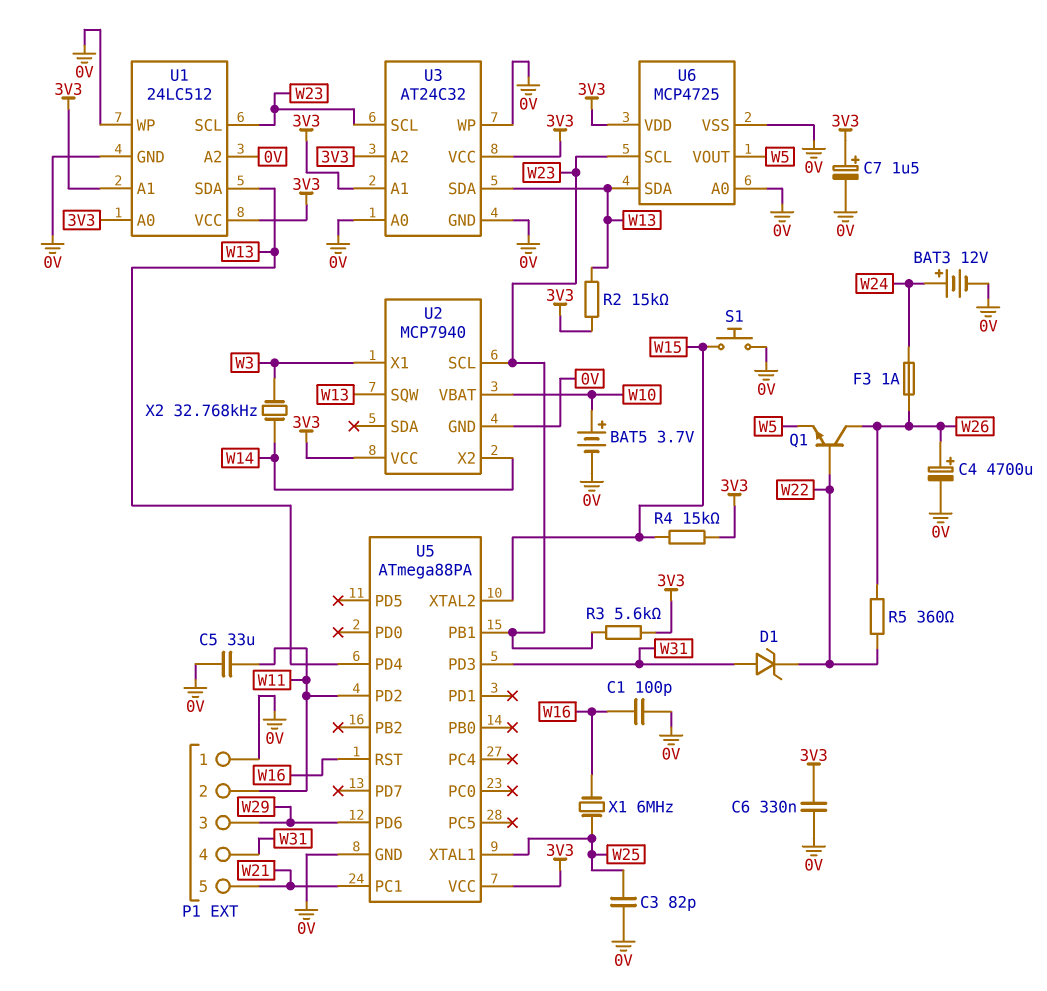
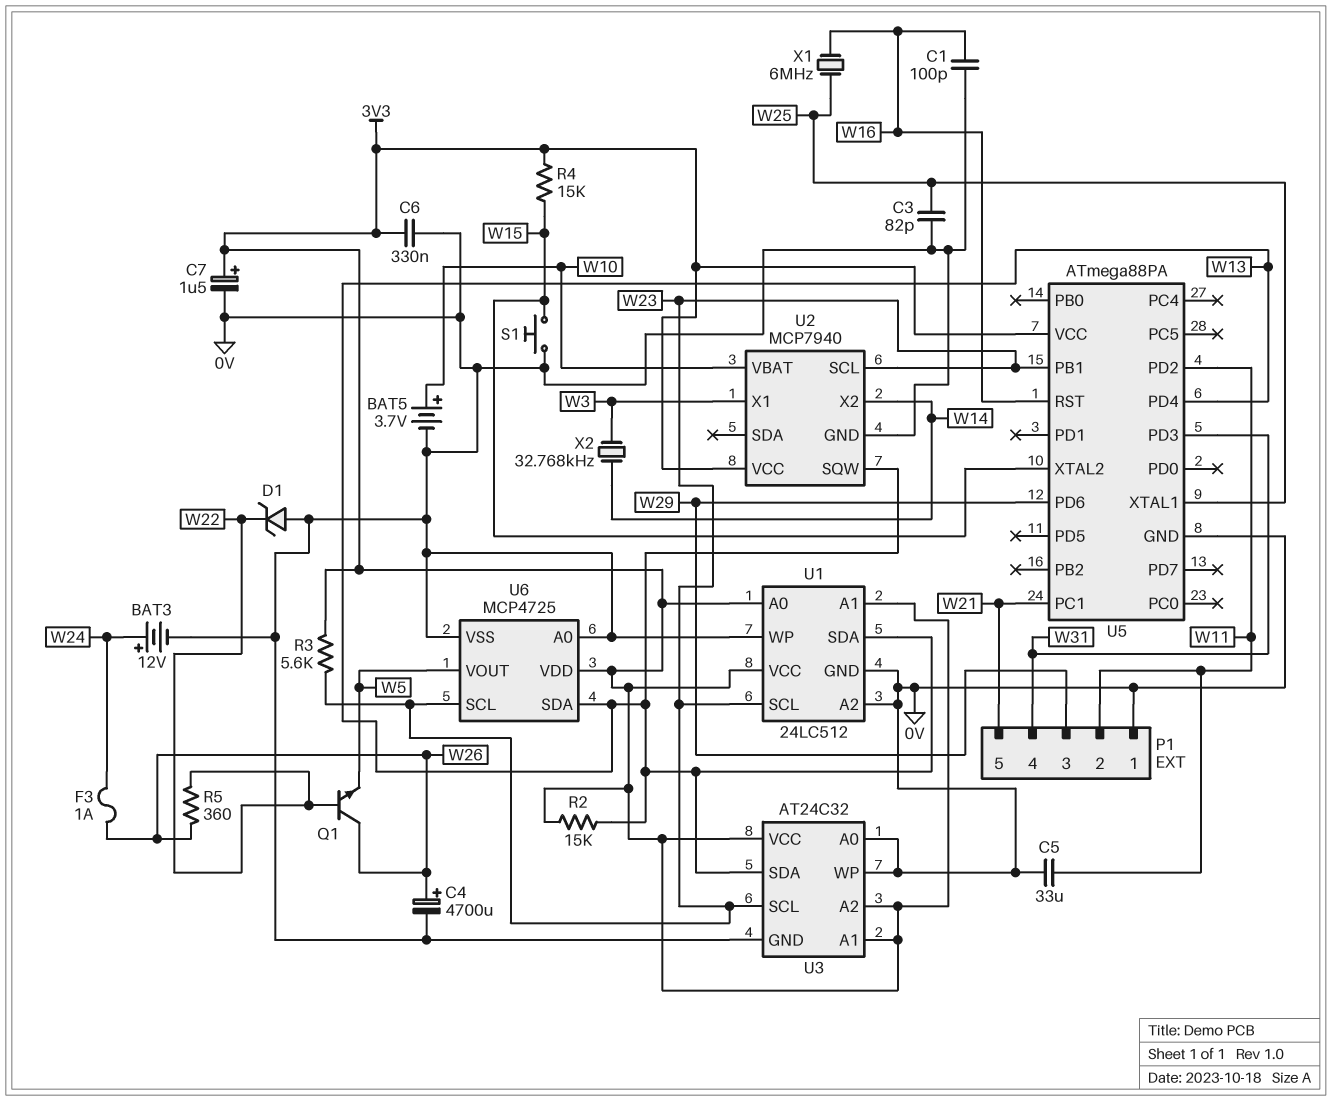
D1: zener (A W31, K W22) -> zener (A 0V, K W22)

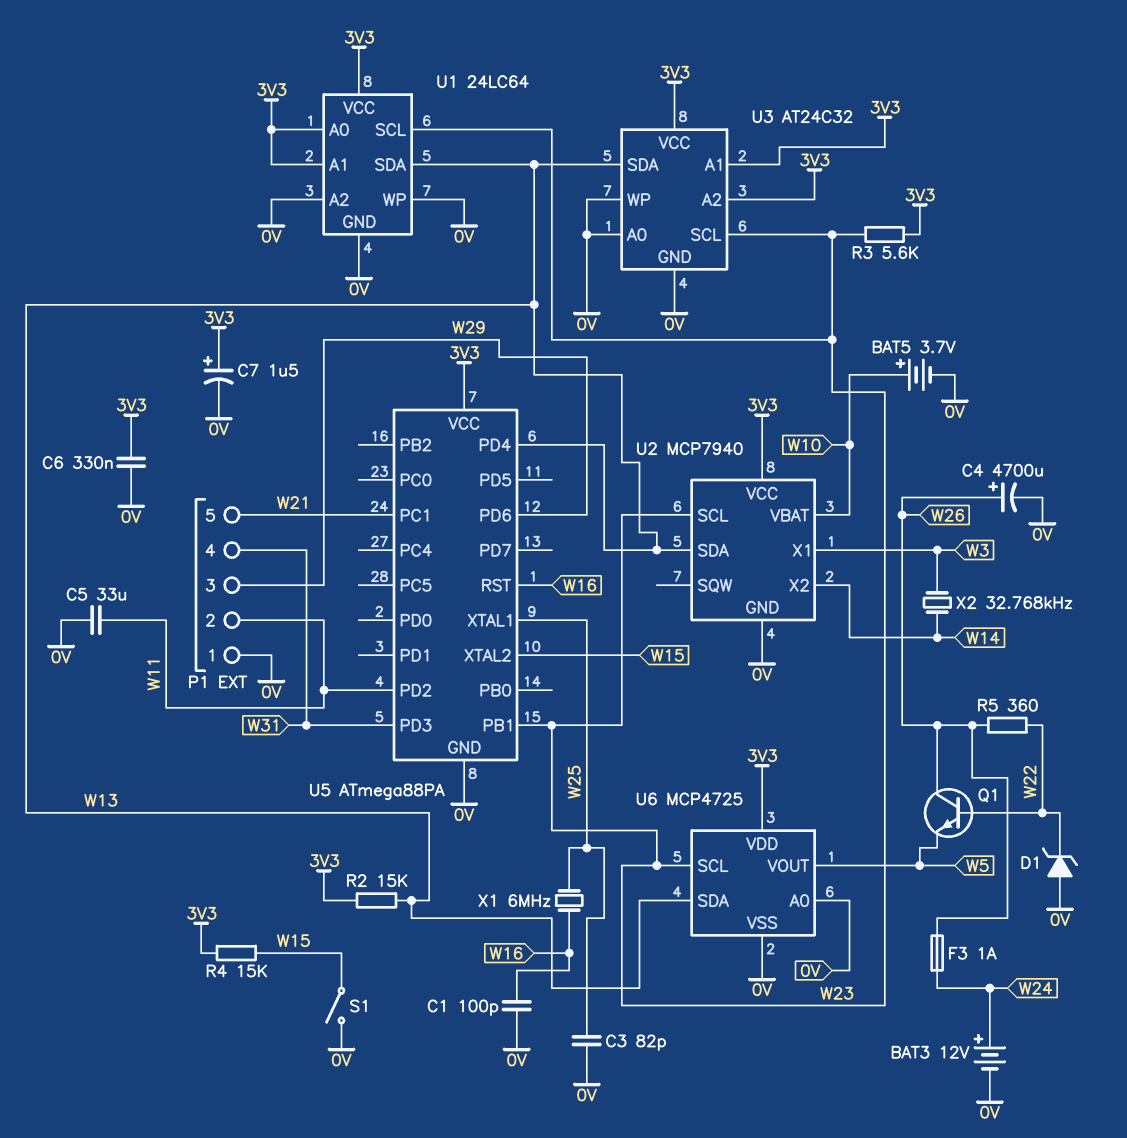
S1: button (0V, W15) -> switch (0V, W15)
U1: 24LC512 -> 24LC64
U2 pin SDA: none -> W13
U2 pin SQW: W13 -> none

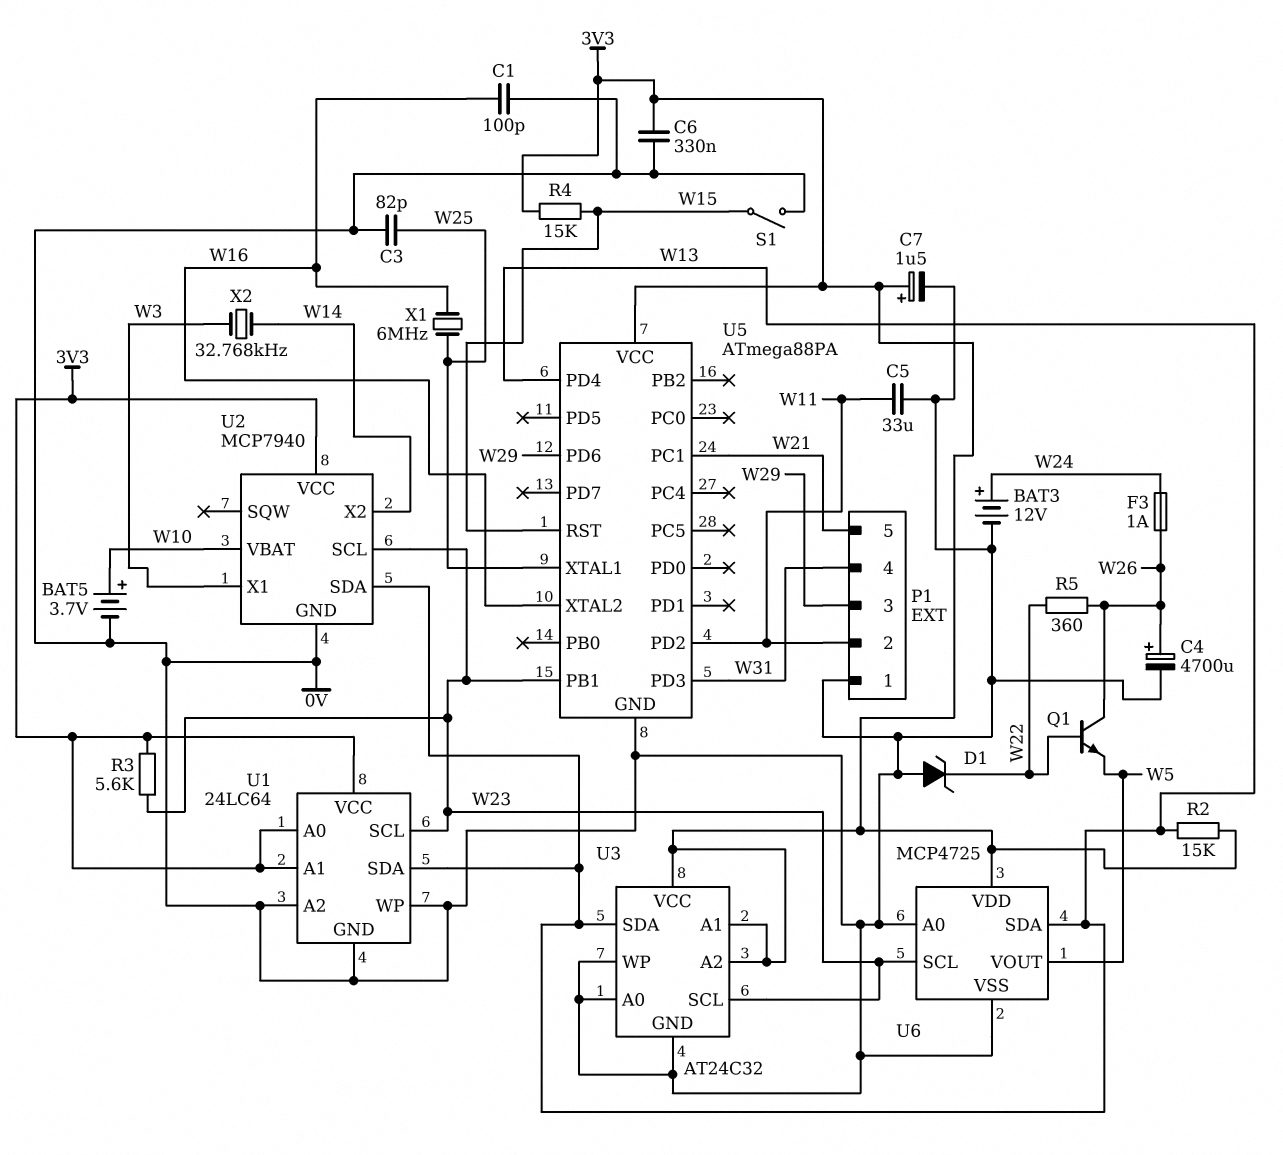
U5 pin RST: W16 -> W15
U5 pin XTAL2: W15 -> W16

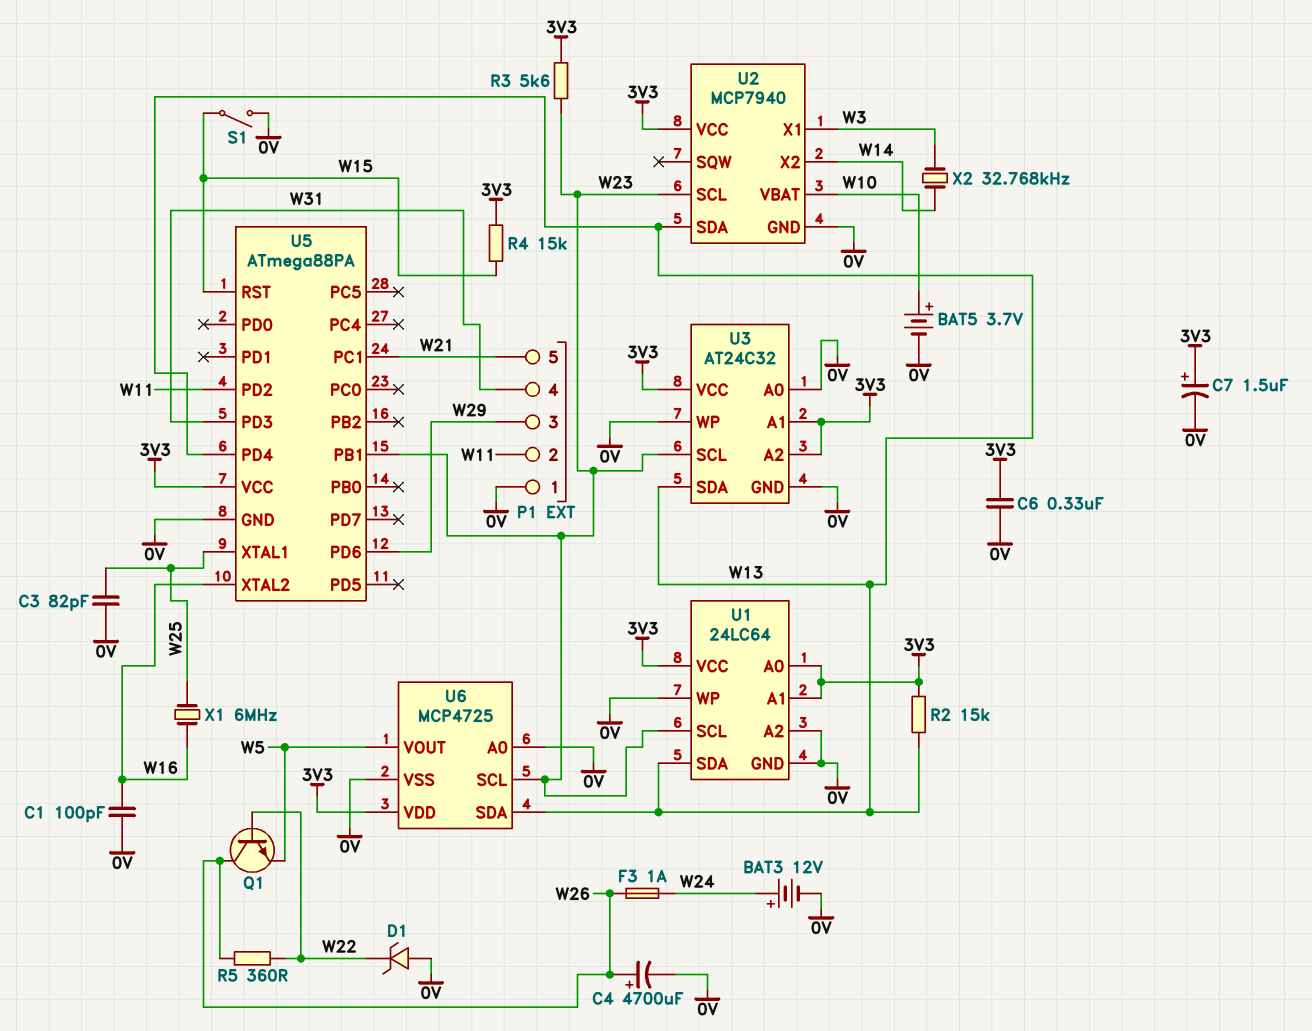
C5: 33uF (0V, W11) -> none

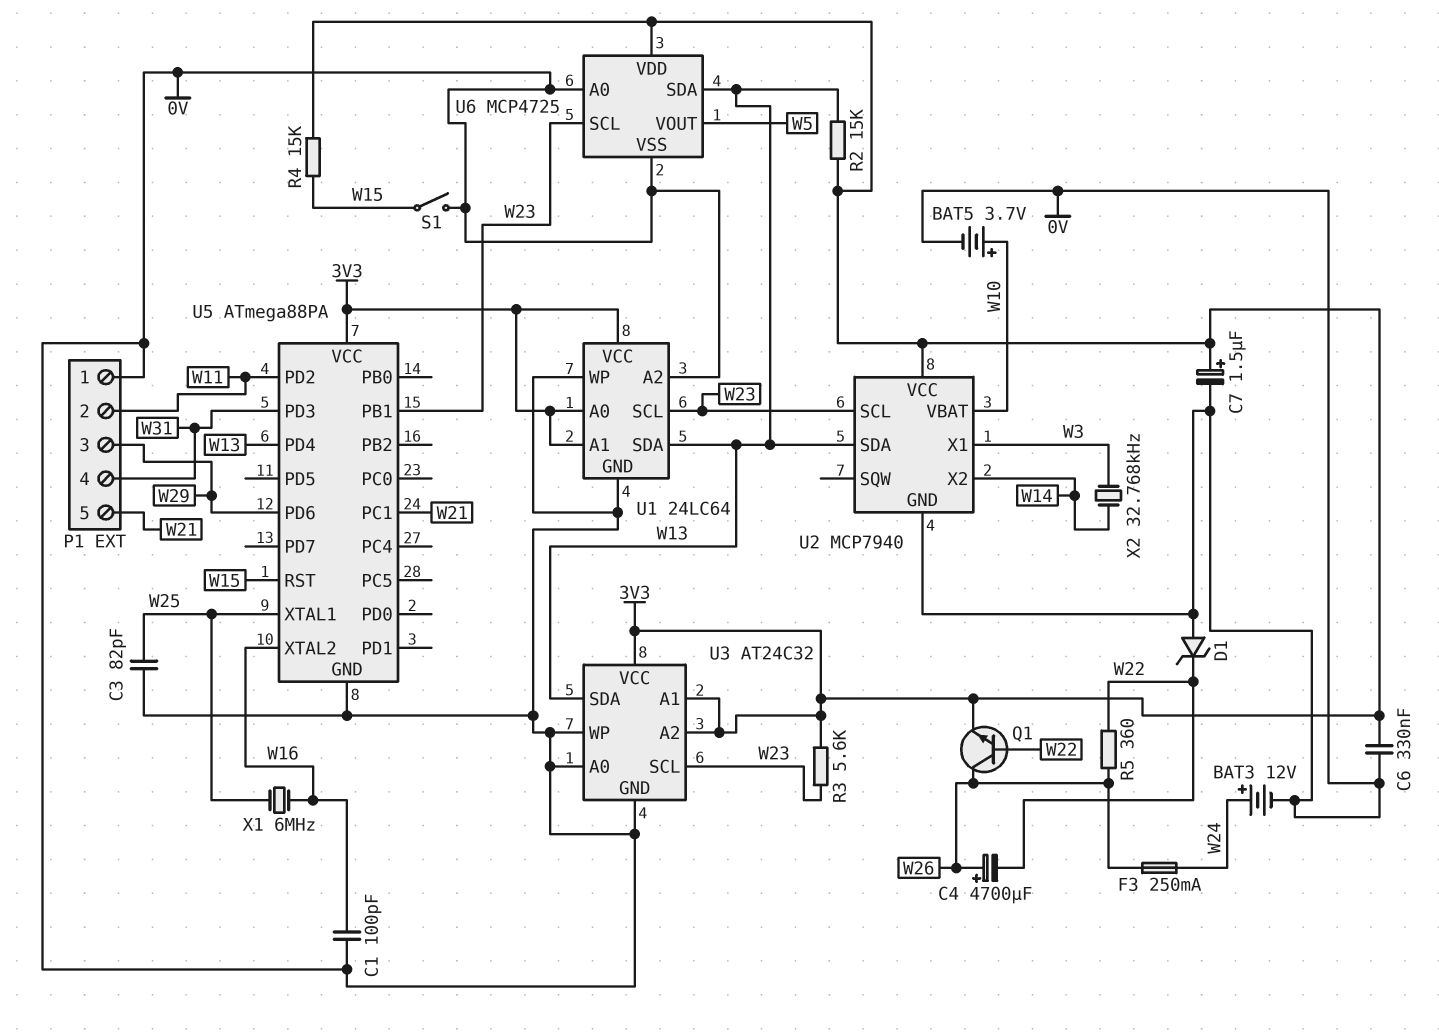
C4: 4700uF (plus W26, minus 0V) -> 4700uF (plus W26, minus W22)
F3: 1A (W24, W26) -> 250mA (W24, W26)
Q1: NPN (B W22, C W26, E W5) -> NPN (B W22, C W26, E 3V3)

